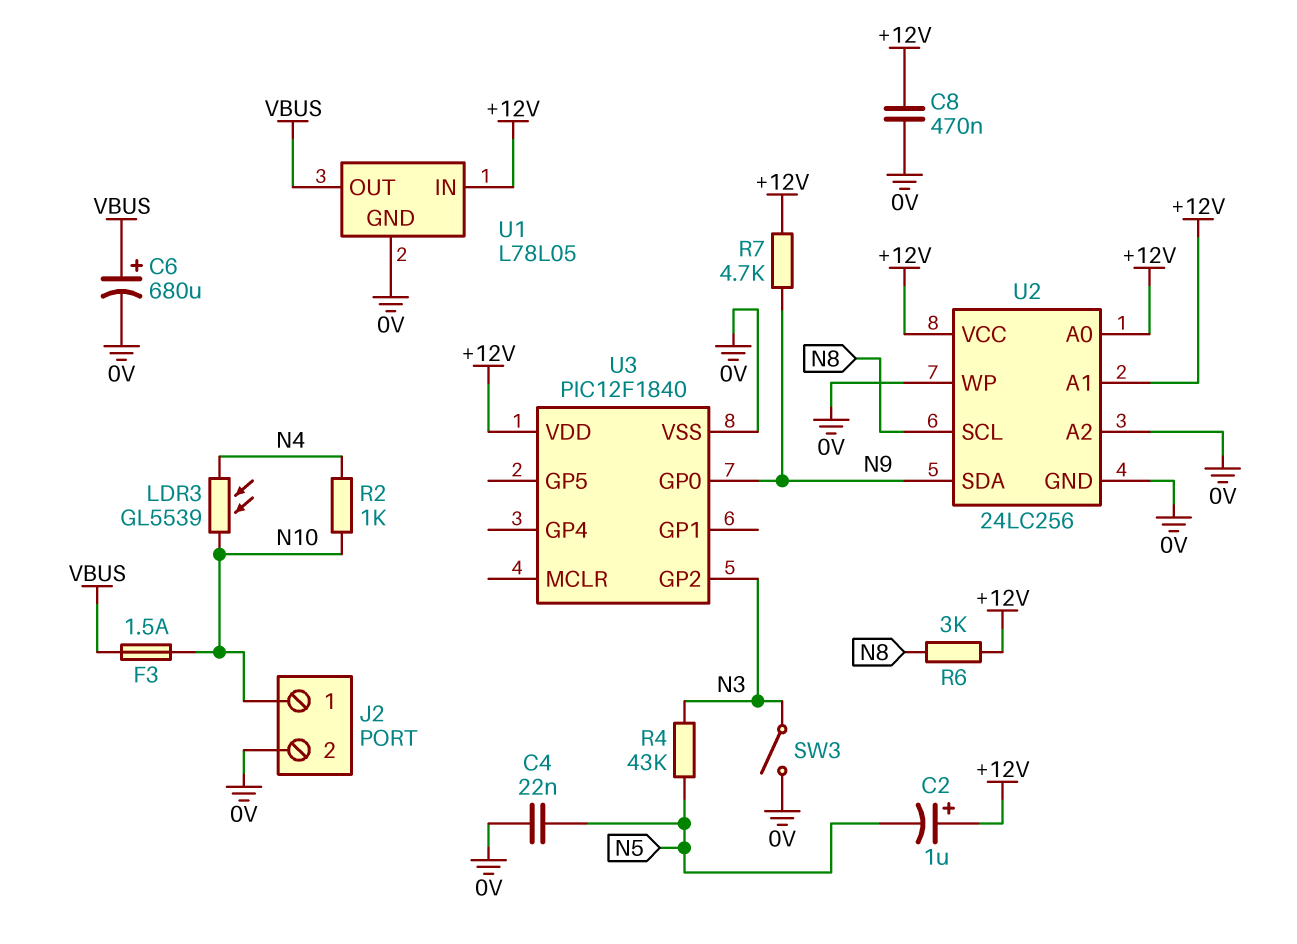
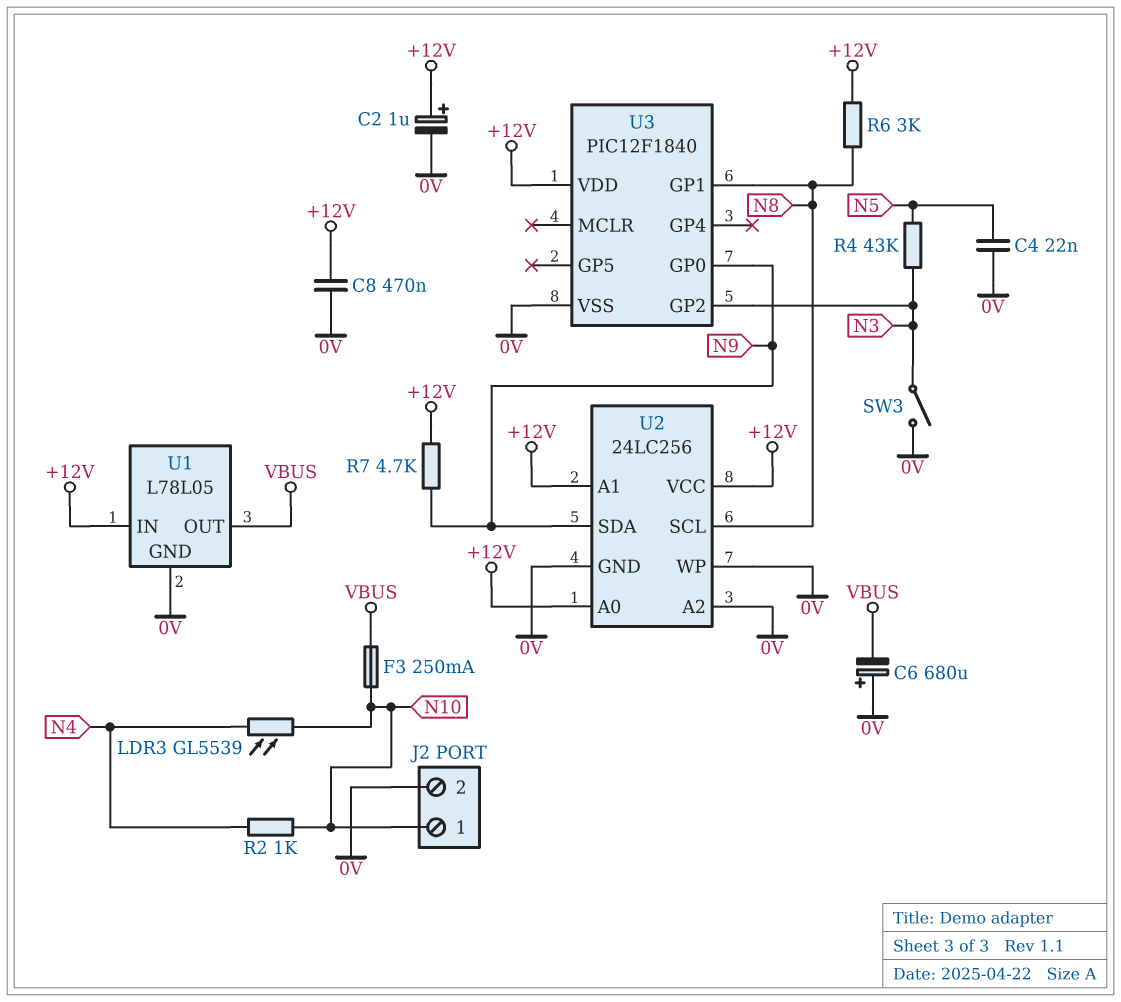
C2: 1uF (plus +12V, minus N5) -> 1uF (plus +12V, minus 0V)
C6: 680uF (plus VBUS, minus 0V) -> 680uF (plus 0V, minus VBUS)
F3: 1.5A (N10, VBUS) -> 250mA (N10, VBUS)
U3 pin GP1: none -> N8

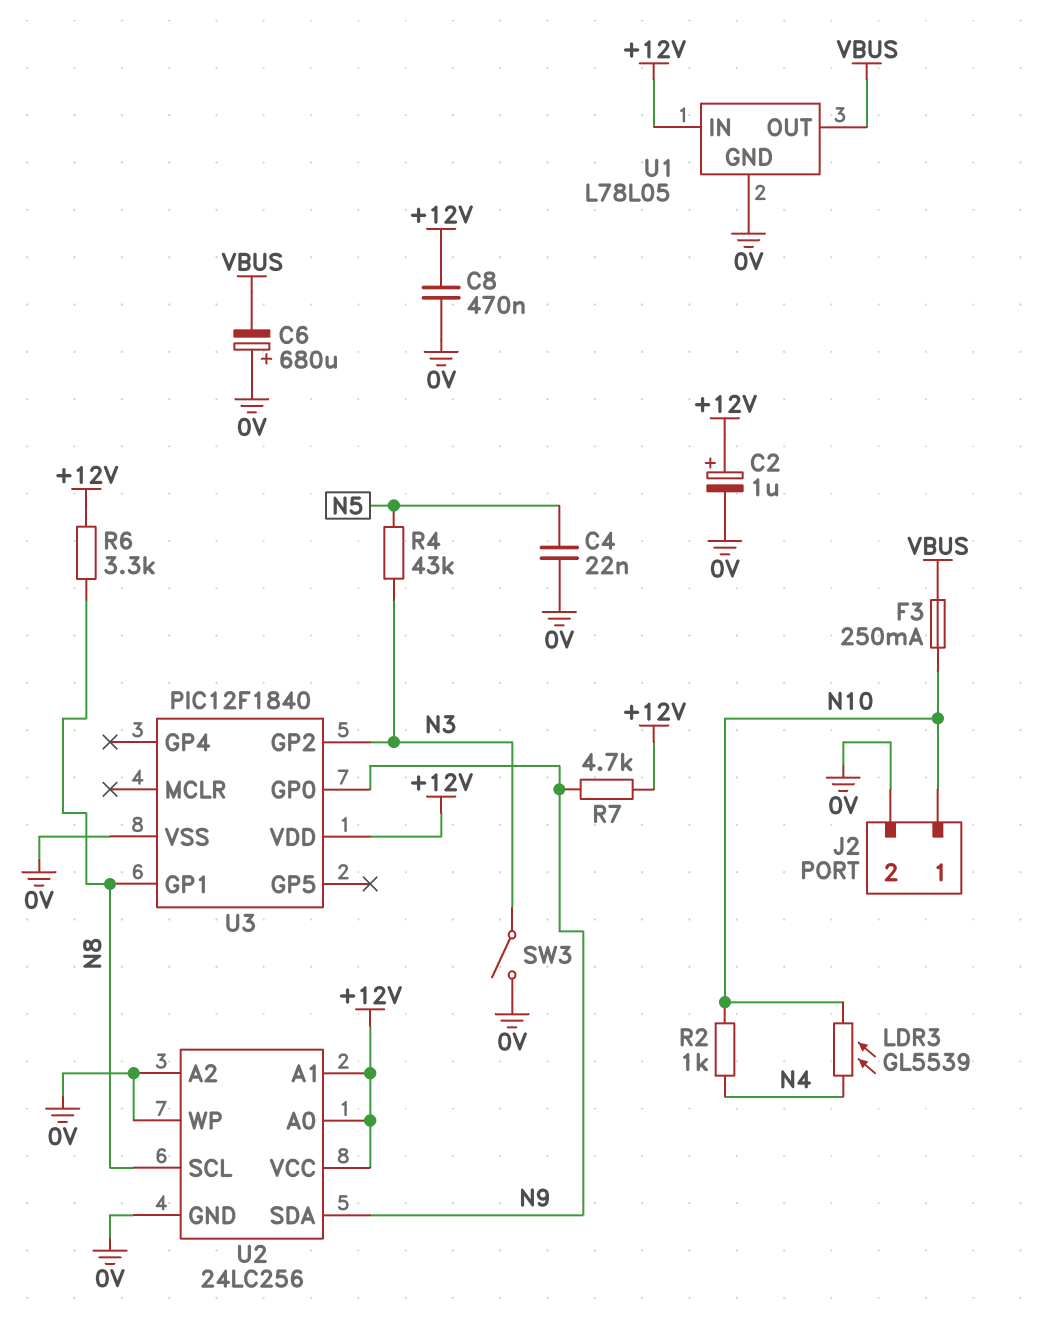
R6: 3k (+12V, N8) -> 3.3k (+12V, N8)

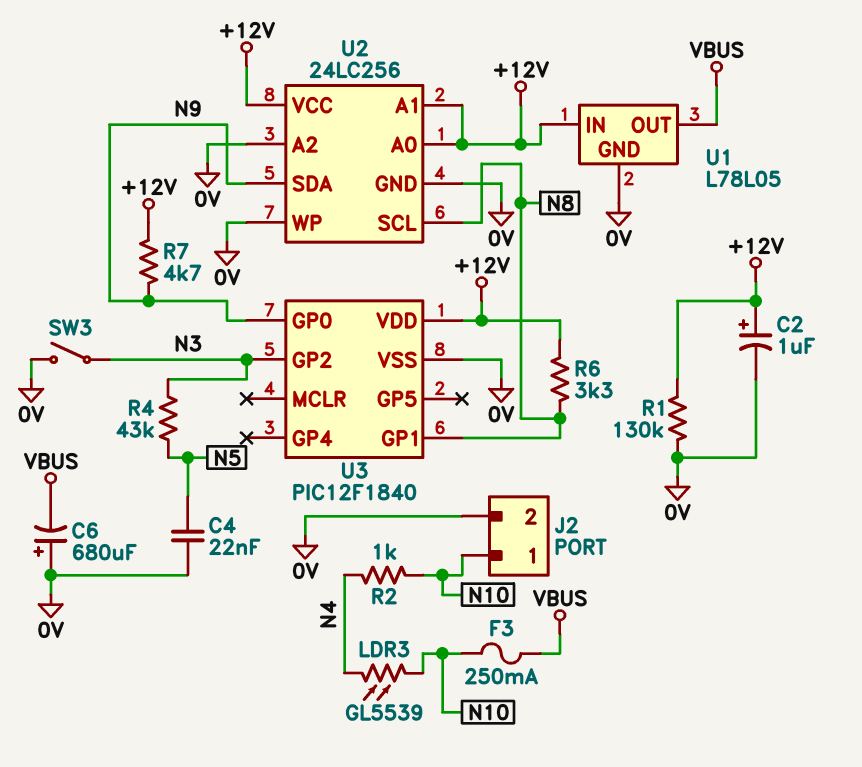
C8: 470nF (+12V, 0V) -> none
R1: none -> 130k (+12V, 0V)

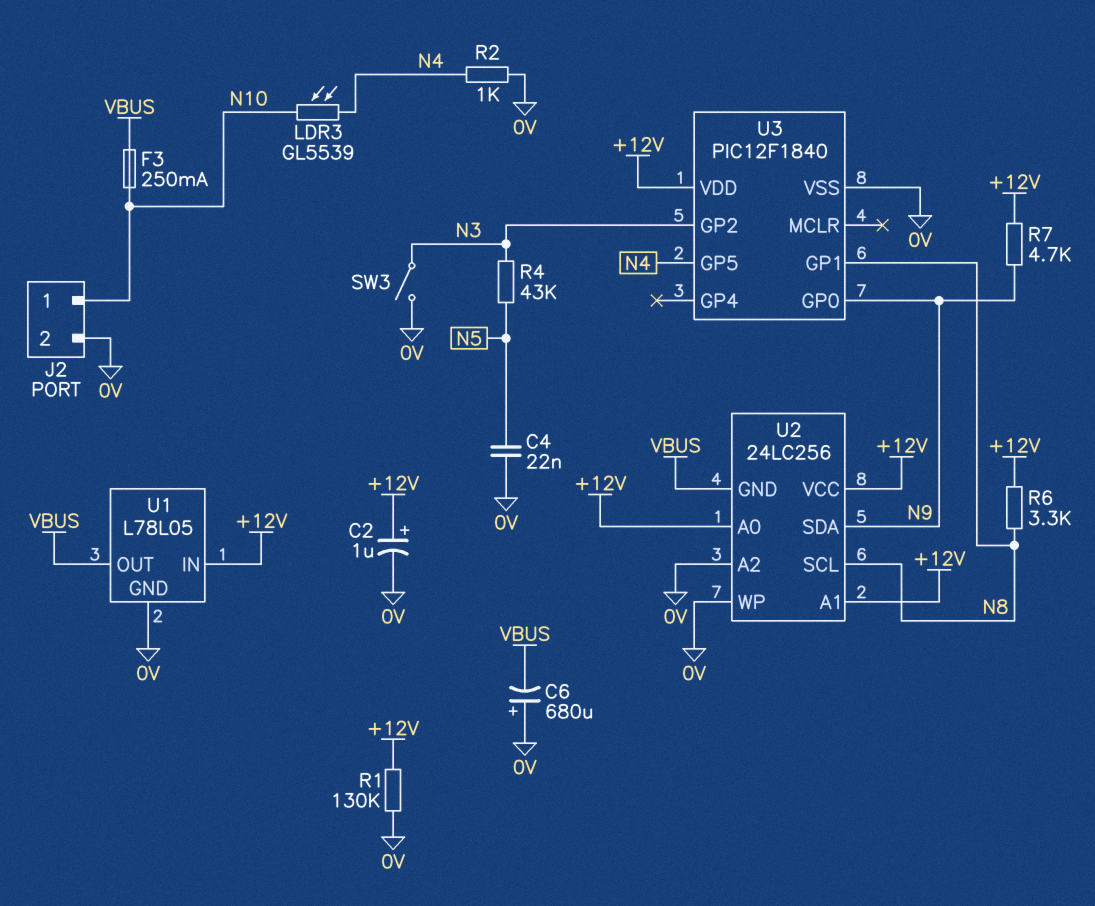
R2: 1k (N4, N10) -> 1k (0V, N4)
U2 pin GND: 0V -> VBUS
U3 pin GP5: none -> N4

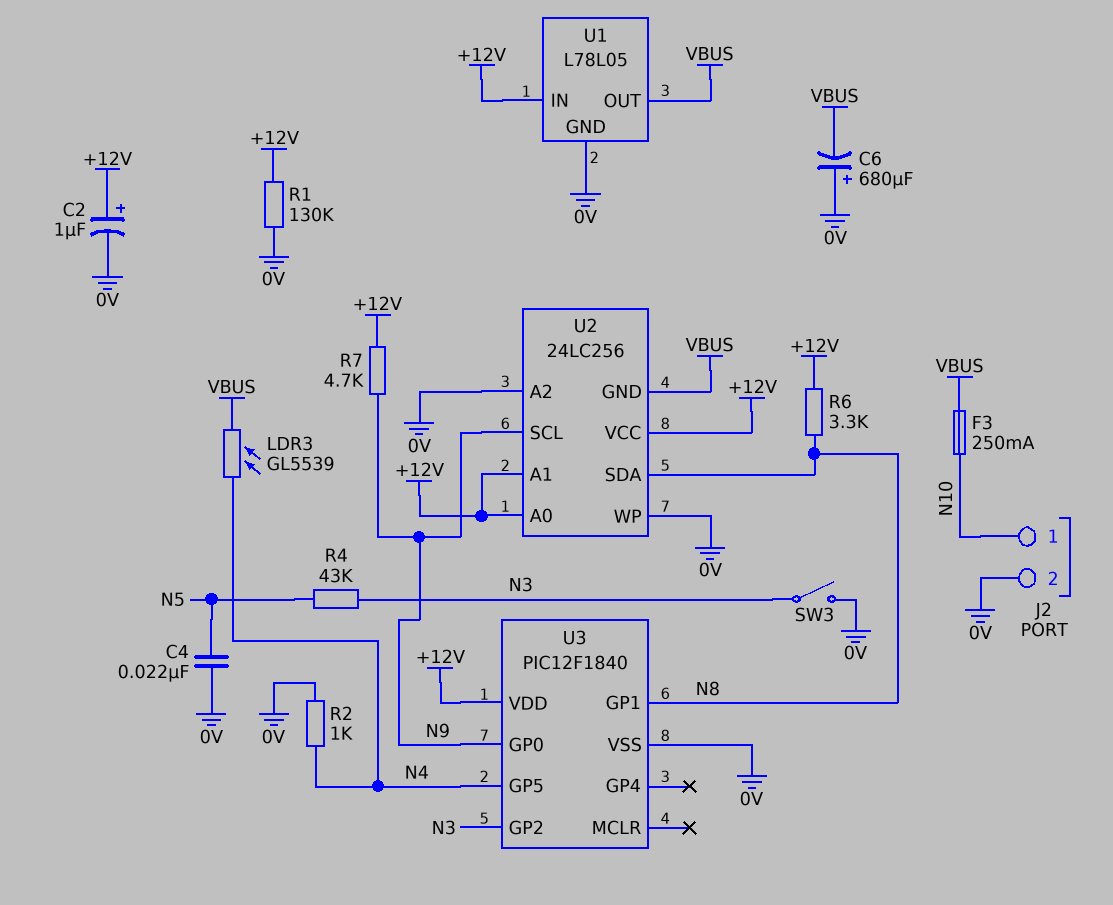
LDR3: GL5539 (N4, N10) -> GL5539 (N4, VBUS)
U2 pin SCL: N8 -> N9
U2 pin SDA: N9 -> N8

